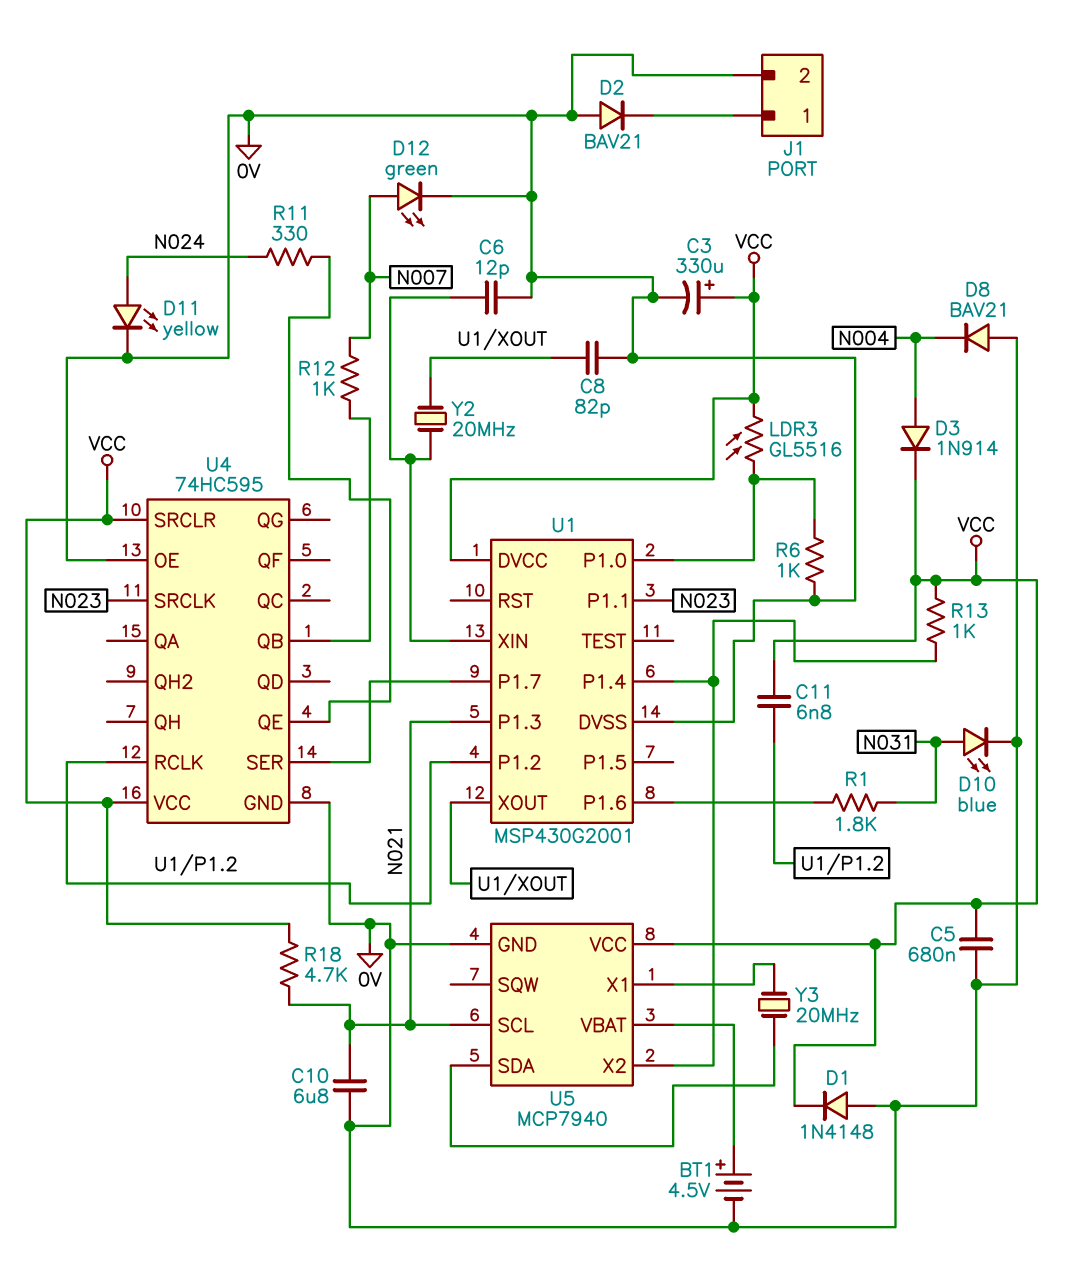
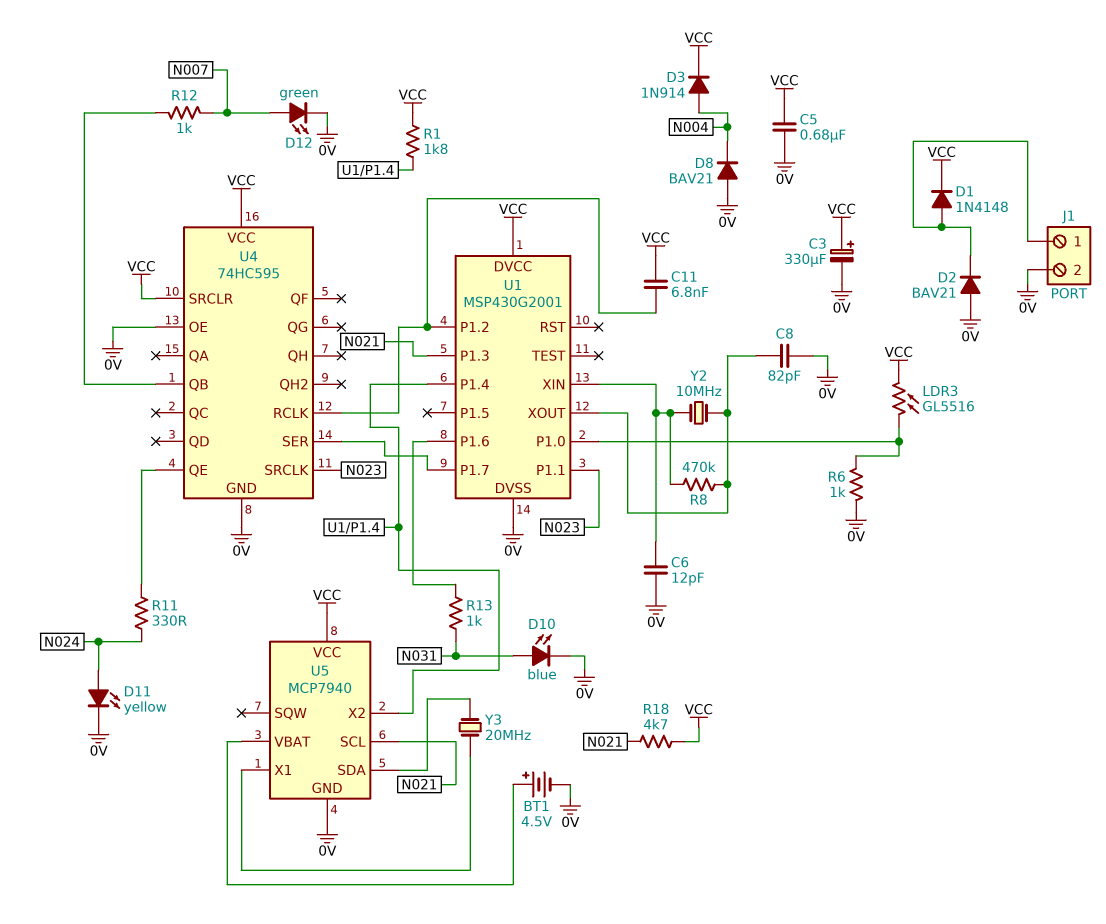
C10: 6.8uF (0V, N021) -> none
D1: diode 1N4148 (A 0V, K VCC) -> diode 1N4148 (A J1/1, K VCC)
R1: 1.8k (N031, U1/P1.6) -> 1.8k (U1/P1.4, VCC)
R8: none -> 470k (U1/XIN, U1/XOUT)
R13: 1k (U1/P1.4, VCC) -> 1k (N031, U1/P1.6)
Y2: 20MHz (U1/XIN, U1/XOUT) -> 10MHz (U1/XIN, U1/XOUT)

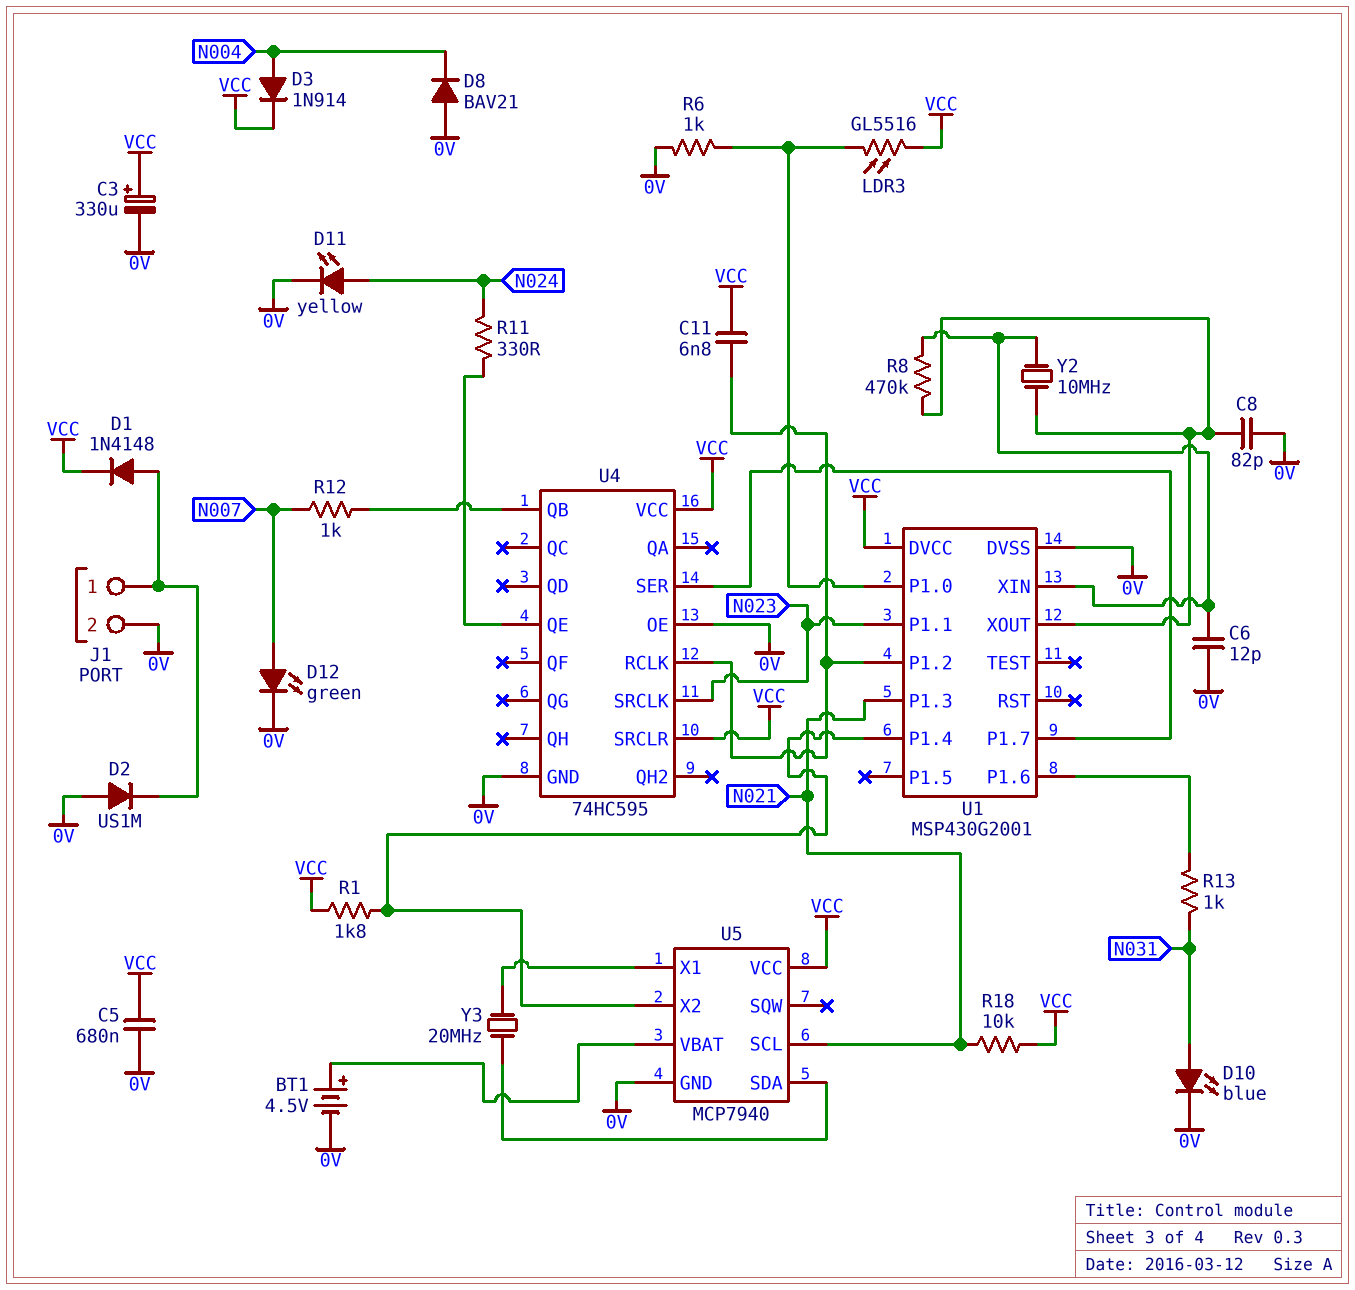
D2: diode BAV21 (A 0V, K J1/1) -> diode US1M (A 0V, K J1/1)
R18: 4.7k (N021, VCC) -> 10k (N021, VCC)

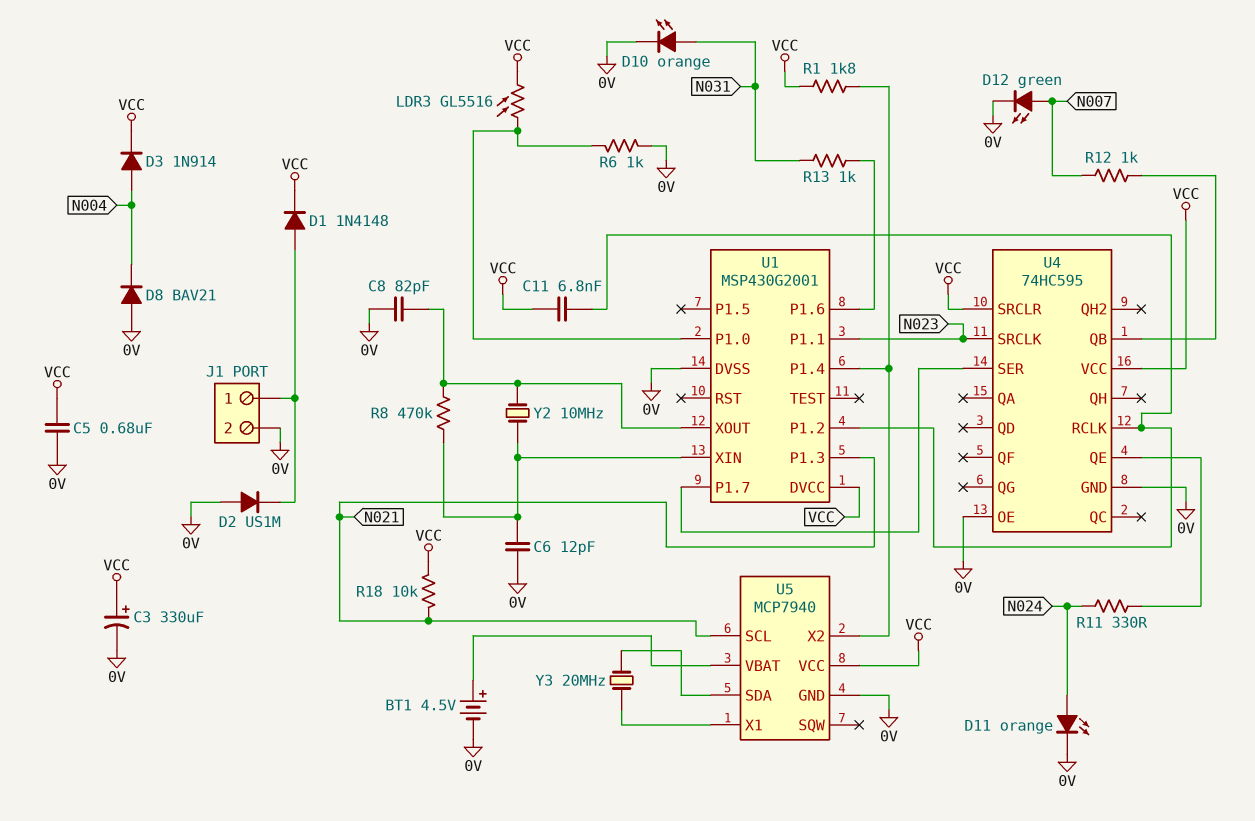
D10: LED blue (A N031, K 0V) -> LED orange (A N031, K 0V)
D11: LED yellow (A N024, K 0V) -> LED orange (A N024, K 0V)

